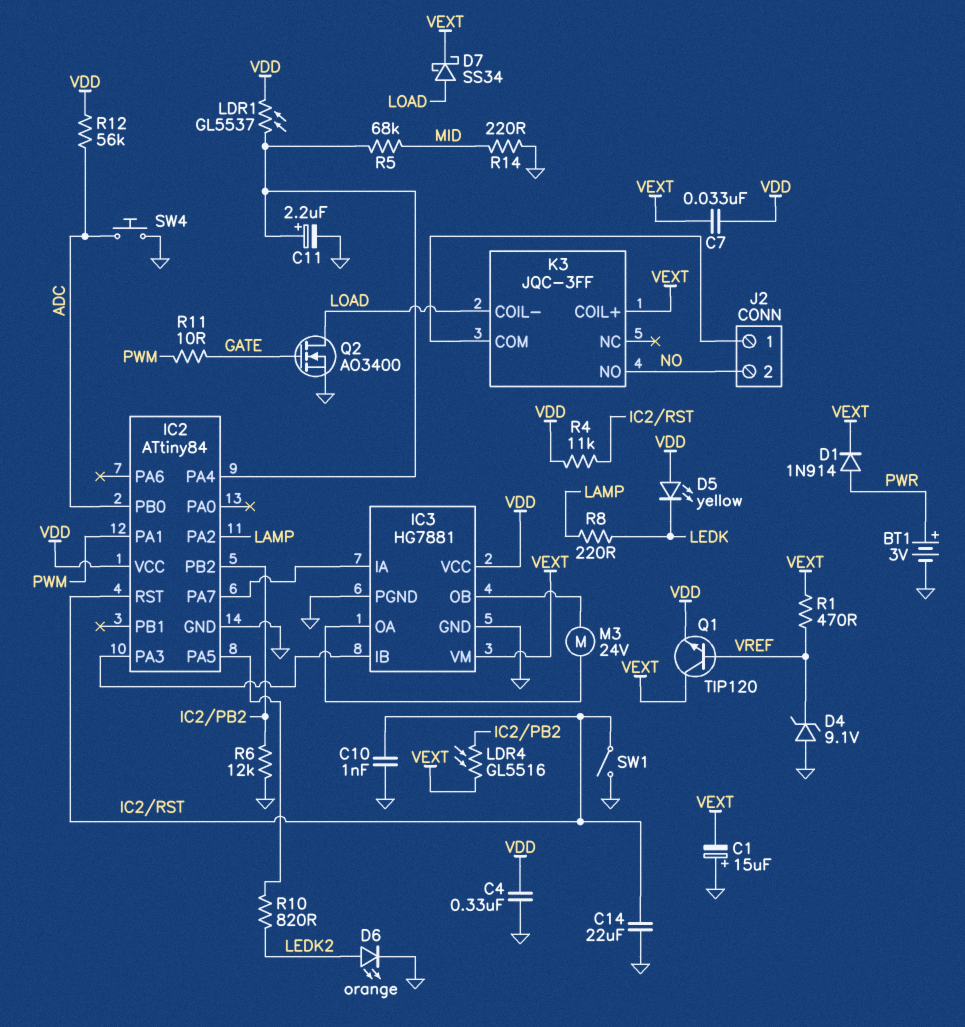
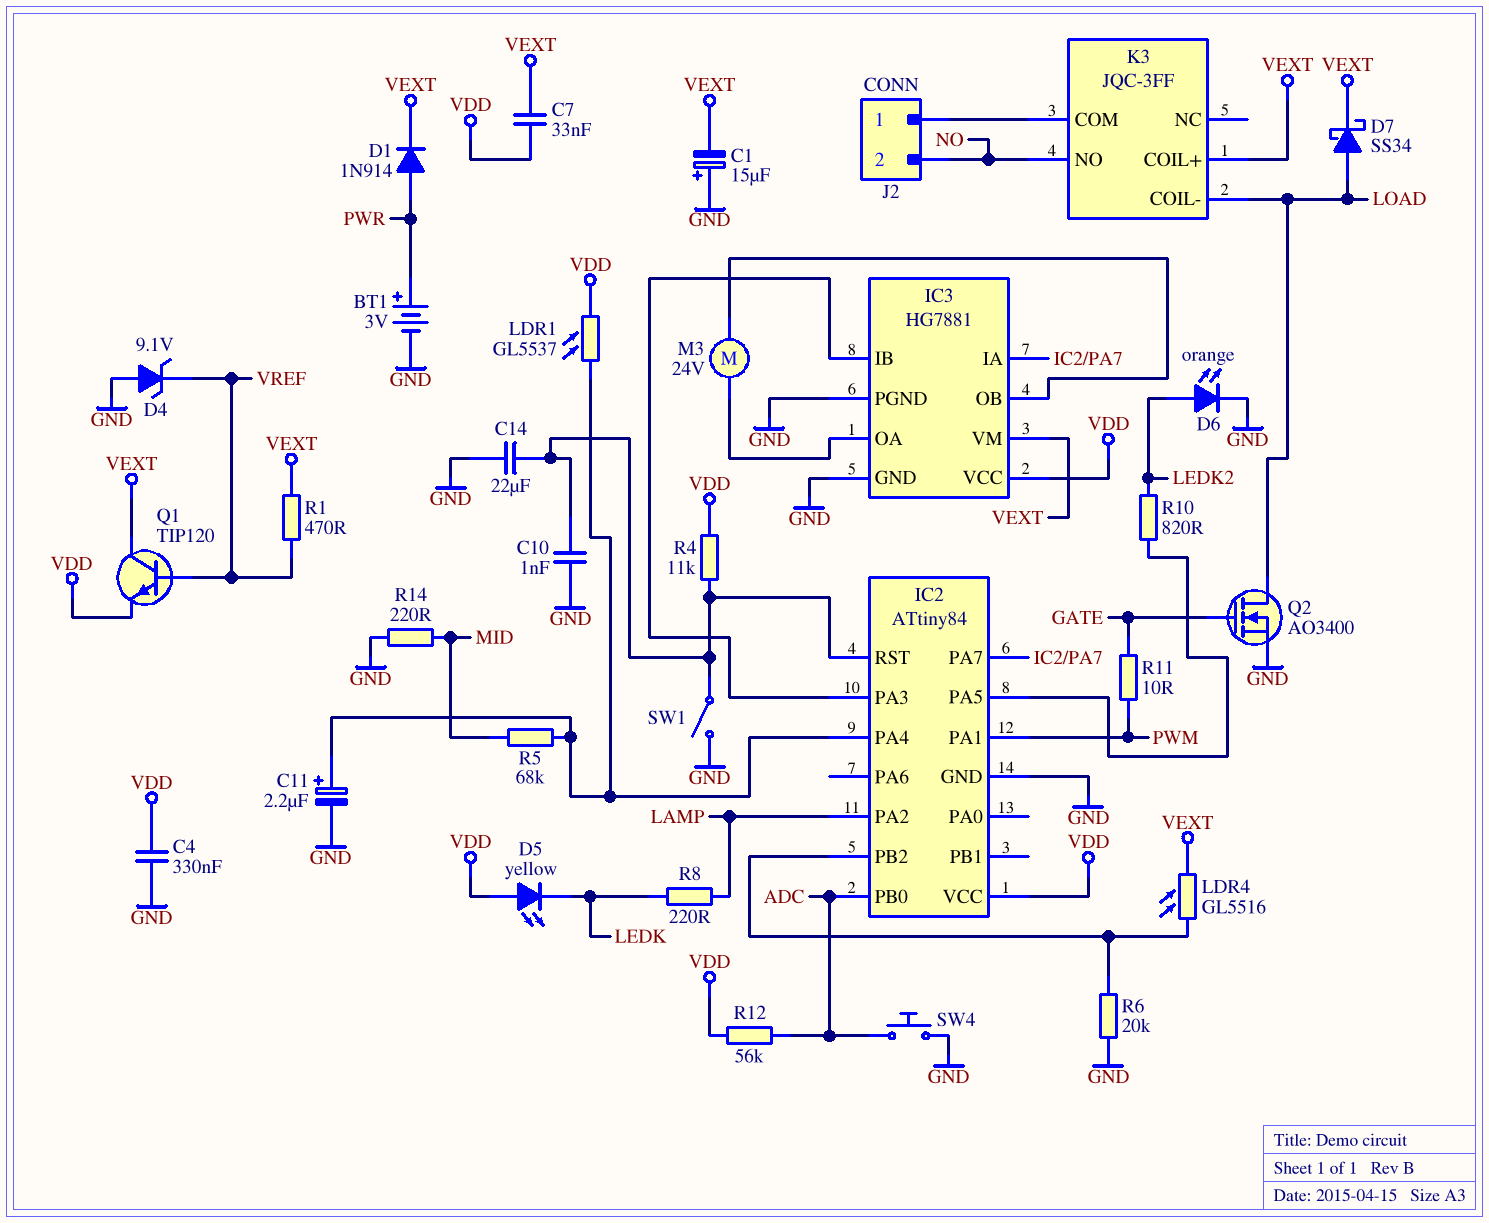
R6: 12k (GND, IC2/PB2) -> 20k (GND, IC2/PB2)

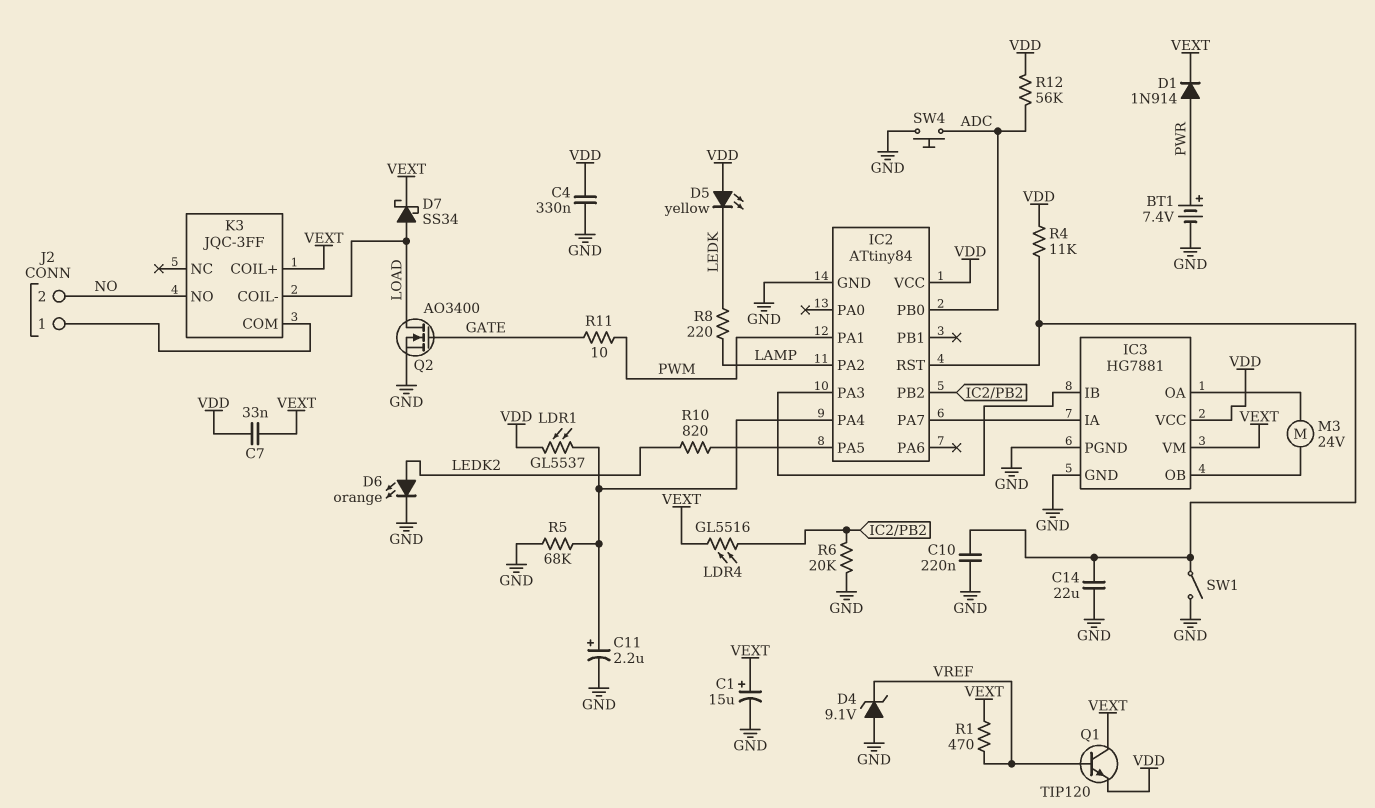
BT1: 3V (plus PWR, minus GND) -> 7.4V (plus PWR, minus GND)
C1: 15uF (plus GND, minus VEXT) -> 15uF (plus VEXT, minus GND)
C10: 1nF (GND, IC2/RST) -> 220nF (GND, IC2/RST)
R5: 68k (IC2/PA4, MID) -> 68k (GND, IC2/PA4)
R14: 220 (GND, MID) -> none

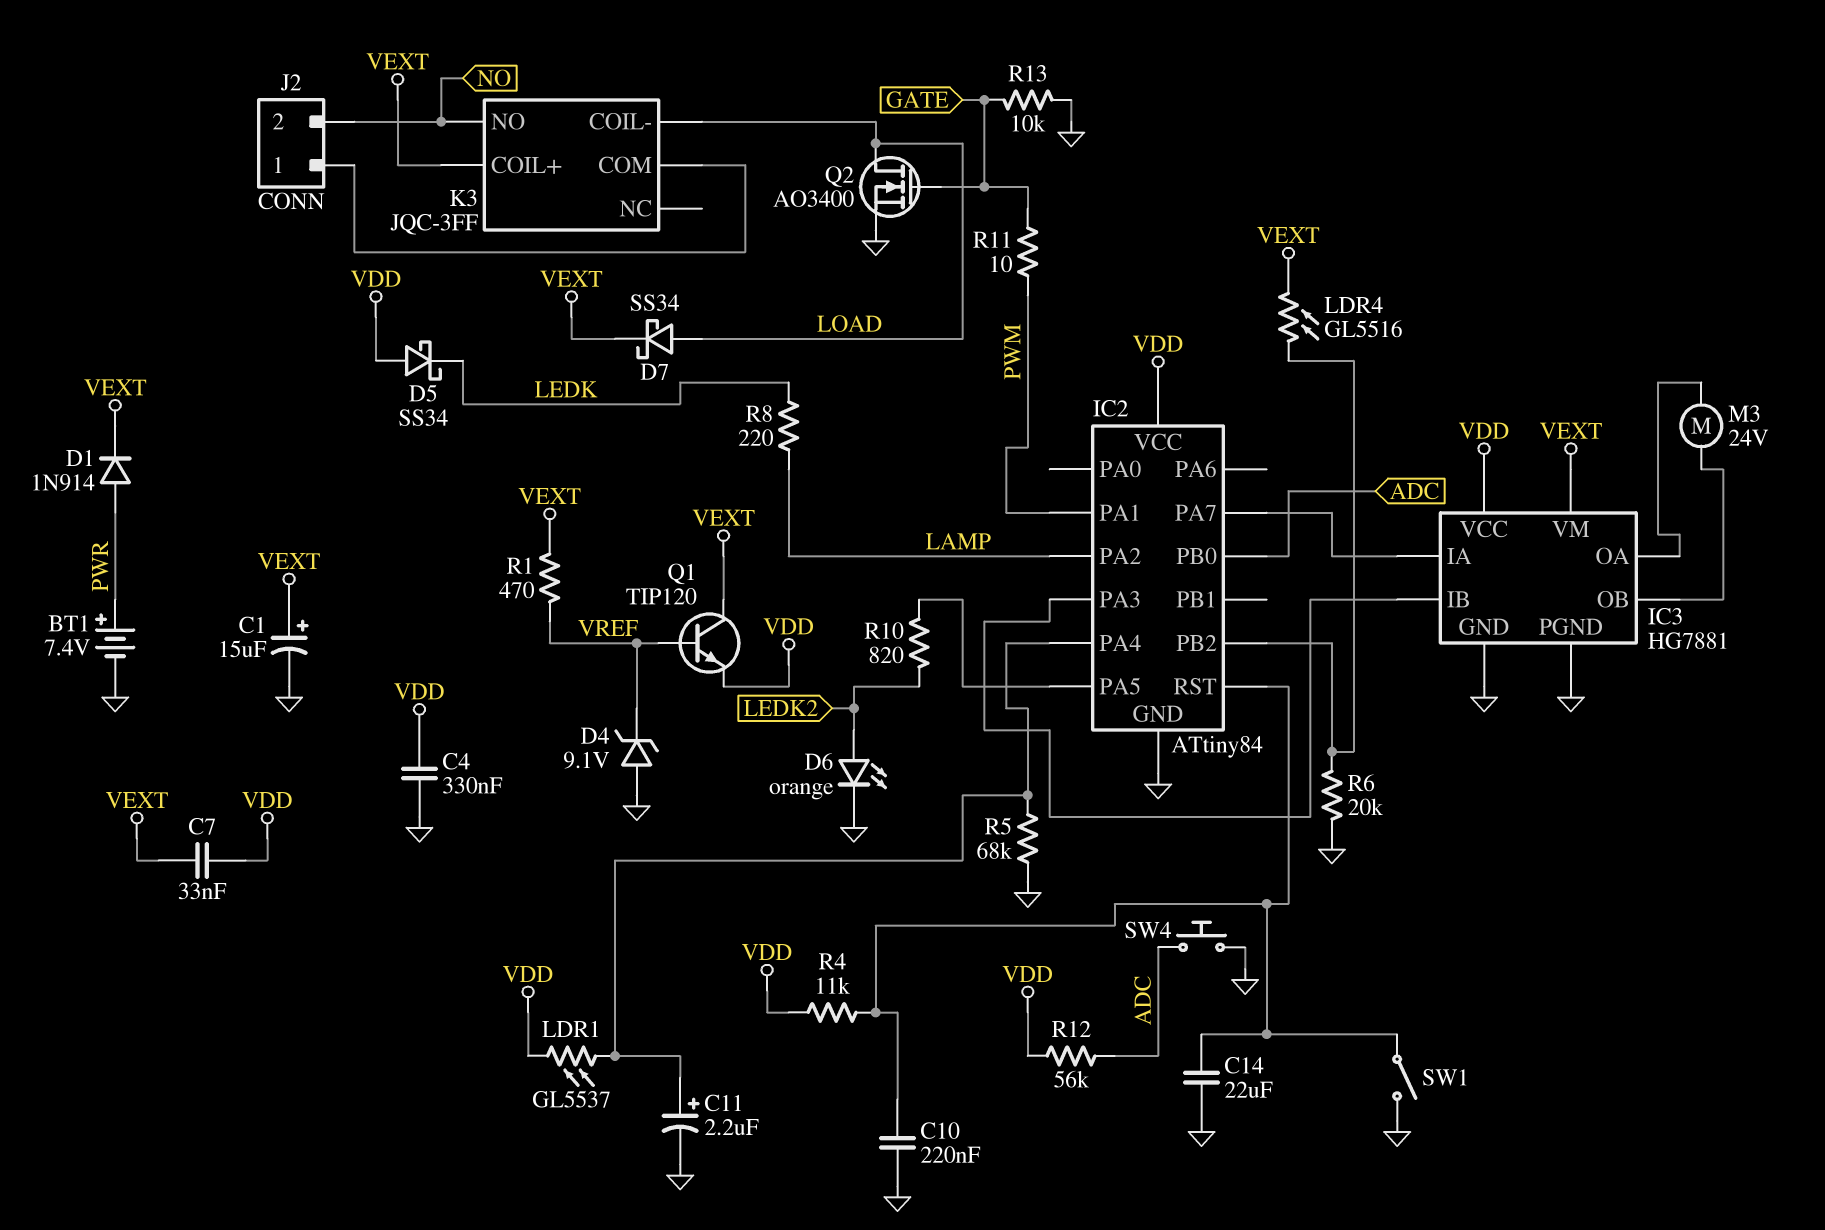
D5: LED yellow (A VDD, K LEDK) -> schottky SS34 (A VDD, K LEDK)
R13: none -> 10k (GATE, GND)

